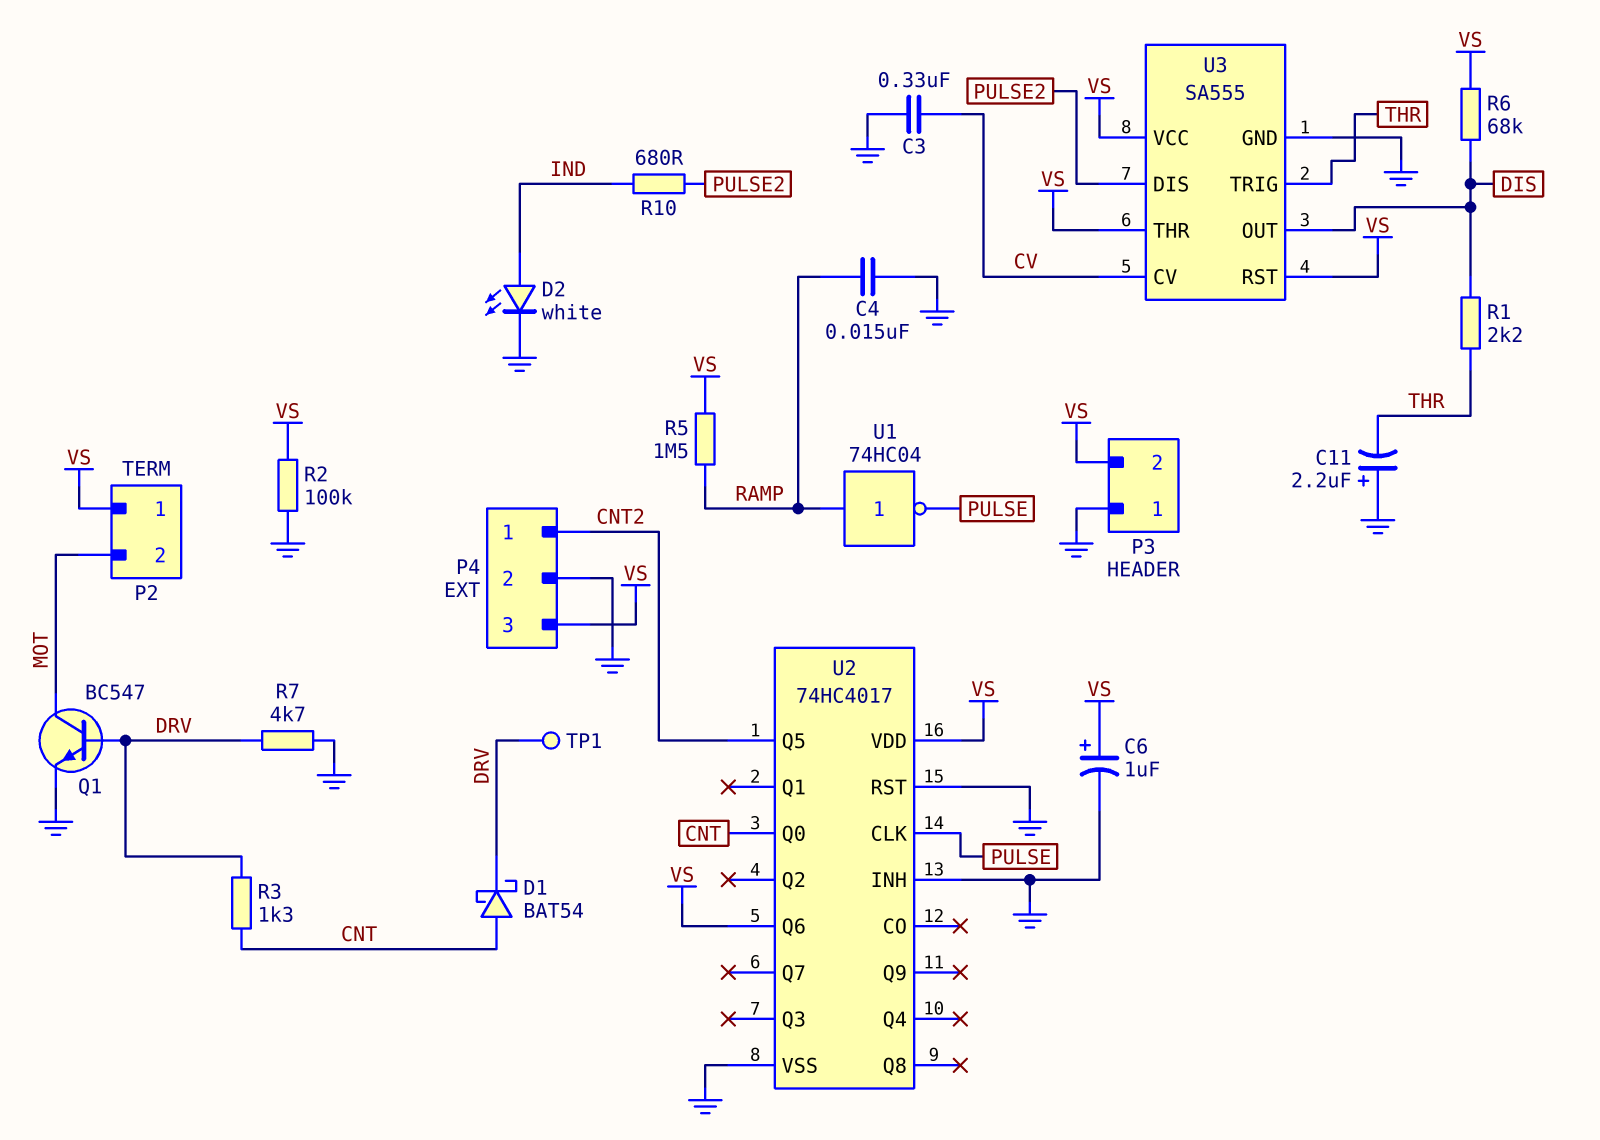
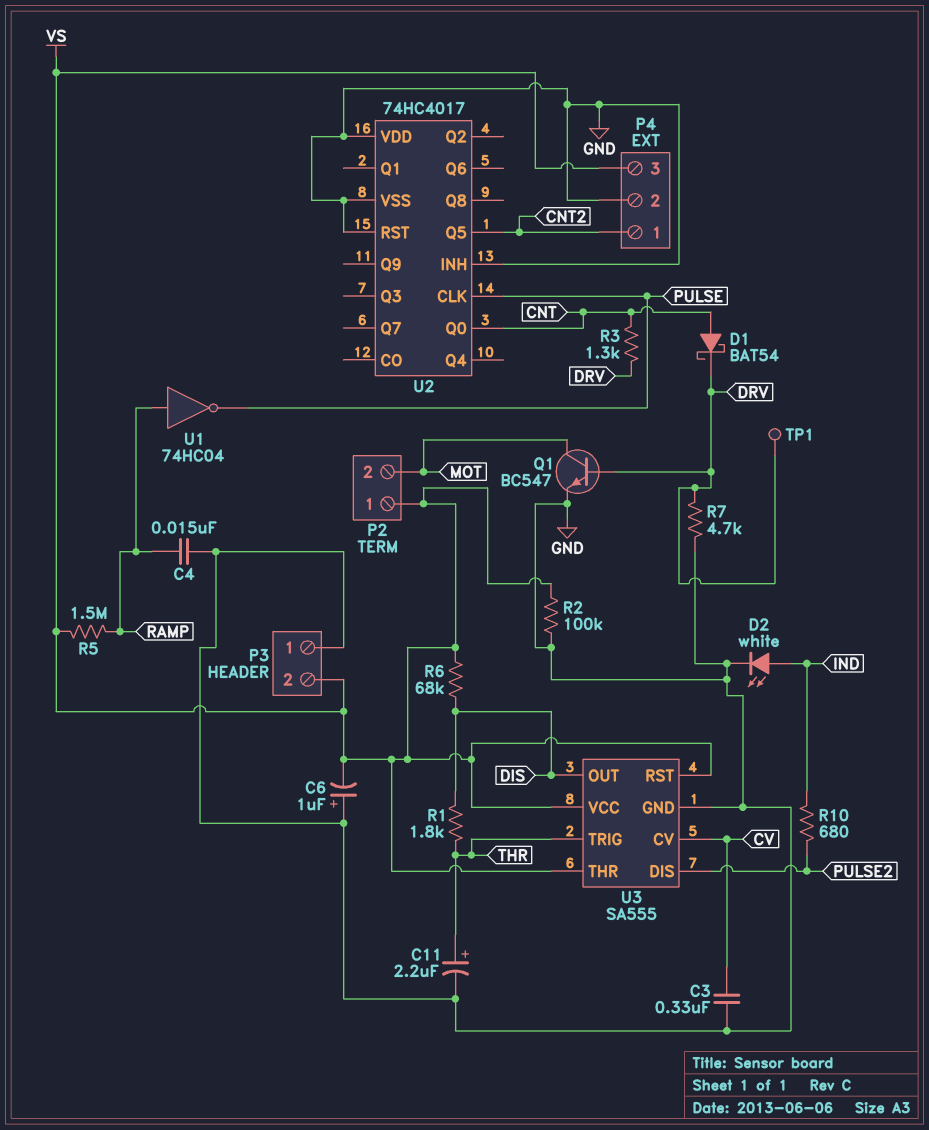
C6: 1uF (plus VS, minus GND) -> 1uF (plus GND, minus VS)
C11: 2.2uF (plus GND, minus THR) -> 2.2uF (plus THR, minus GND)
R1: 2.2k (DIS, THR) -> 1.8k (DIS, THR)
U2 pin Q6: VS -> none
U2 pin VDD: VS -> GND

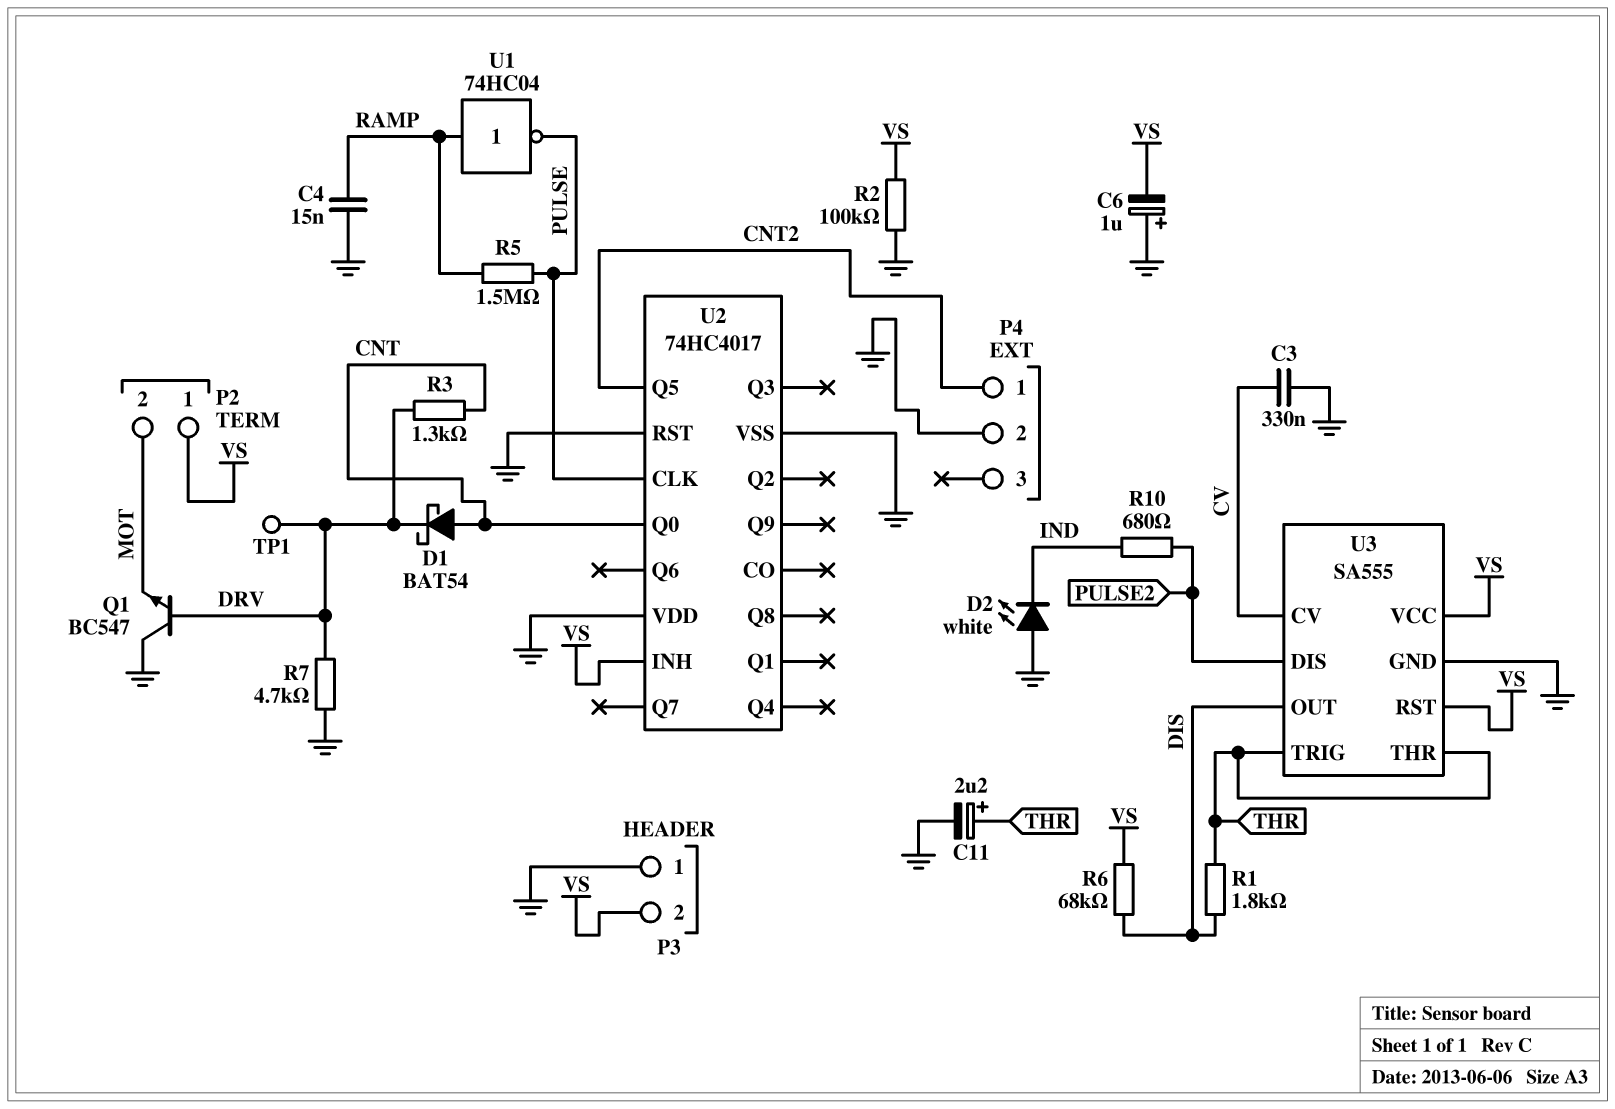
D2: LED white (A IND, K GND) -> LED white (A GND, K IND)
P4 pin 3: VS -> none
Q1: NPN BC547 (B DRV, C MOT, E GND) -> NPN BC547 (B DRV, C GND, E MOT)
R5: 1.5M (RAMP, VS) -> 1.5M (PULSE, RAMP)
U2 pin INH: GND -> VS
U3 pin THR: VS -> THR

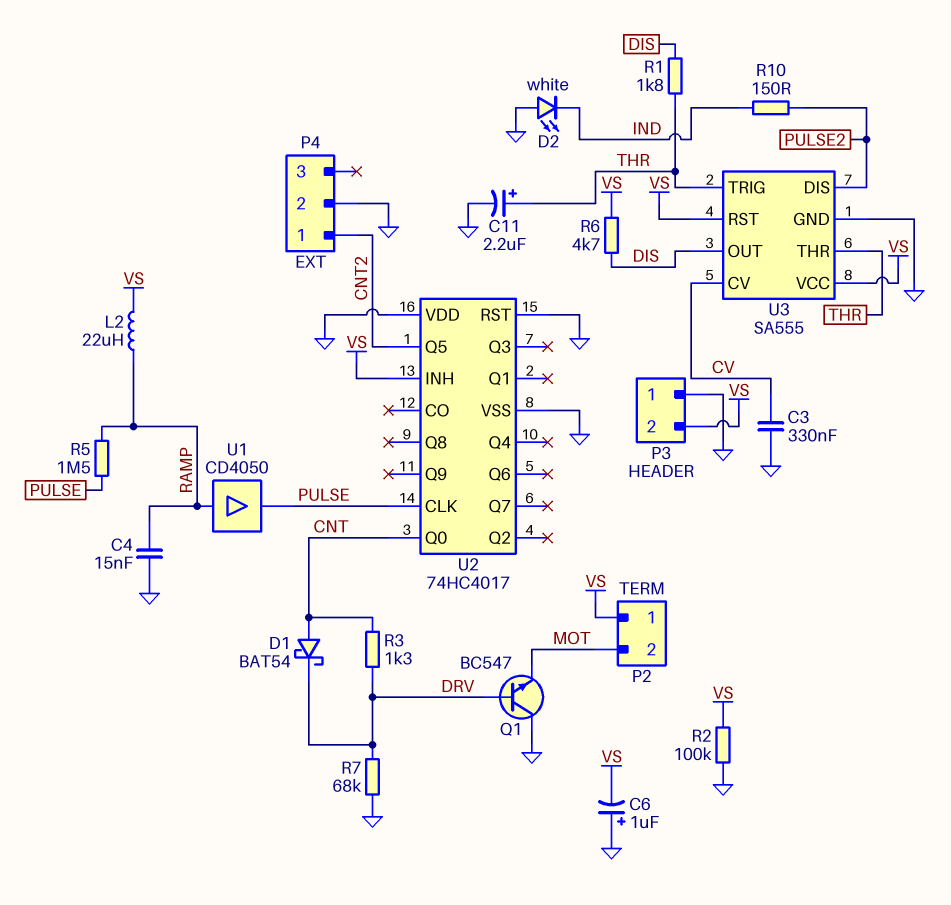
L2: none -> 22uH (RAMP, VS)
R6: 68k (DIS, VS) -> 4.7k (DIS, VS)
R7: 4.7k (DRV, GND) -> 68k (DRV, GND)
R10: 680 (IND, PULSE2) -> 150 (IND, PULSE2)
TP1: test point (DRV) -> none
U1: NOT 74HC04 (in RAMP, out PULSE) -> buffer CD4050 (in RAMP, out PULSE)

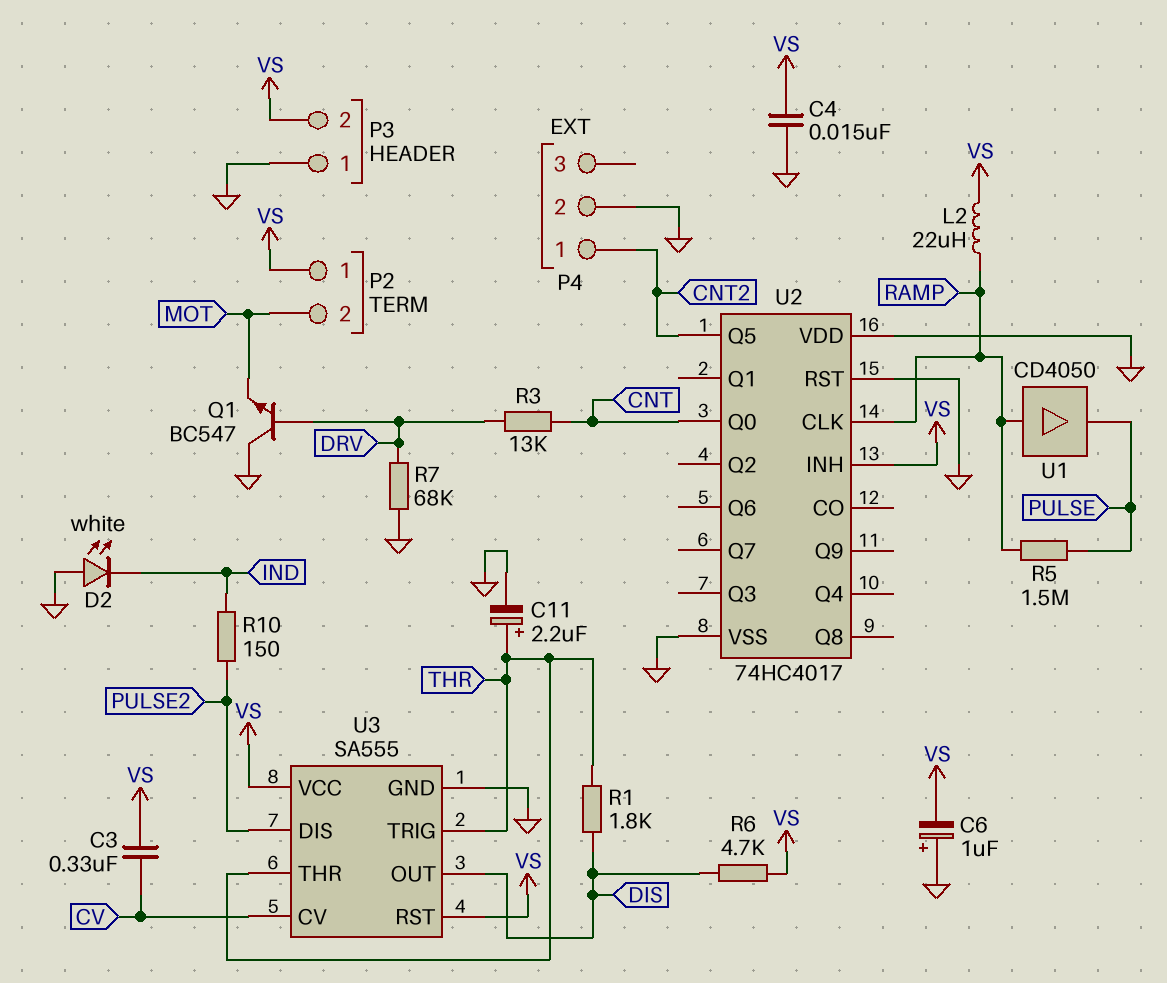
C3: 330nF (CV, GND) -> 330nF (CV, VS)
C4: 15nF (GND, RAMP) -> 15nF (GND, VS)
D1: schottky BAT54 (A CNT, K DRV) -> none
R2: 100k (GND, VS) -> none
R3: 1.3k (CNT, DRV) -> 13k (CNT, DRV)
U2 pin CLK: PULSE -> RAMP

